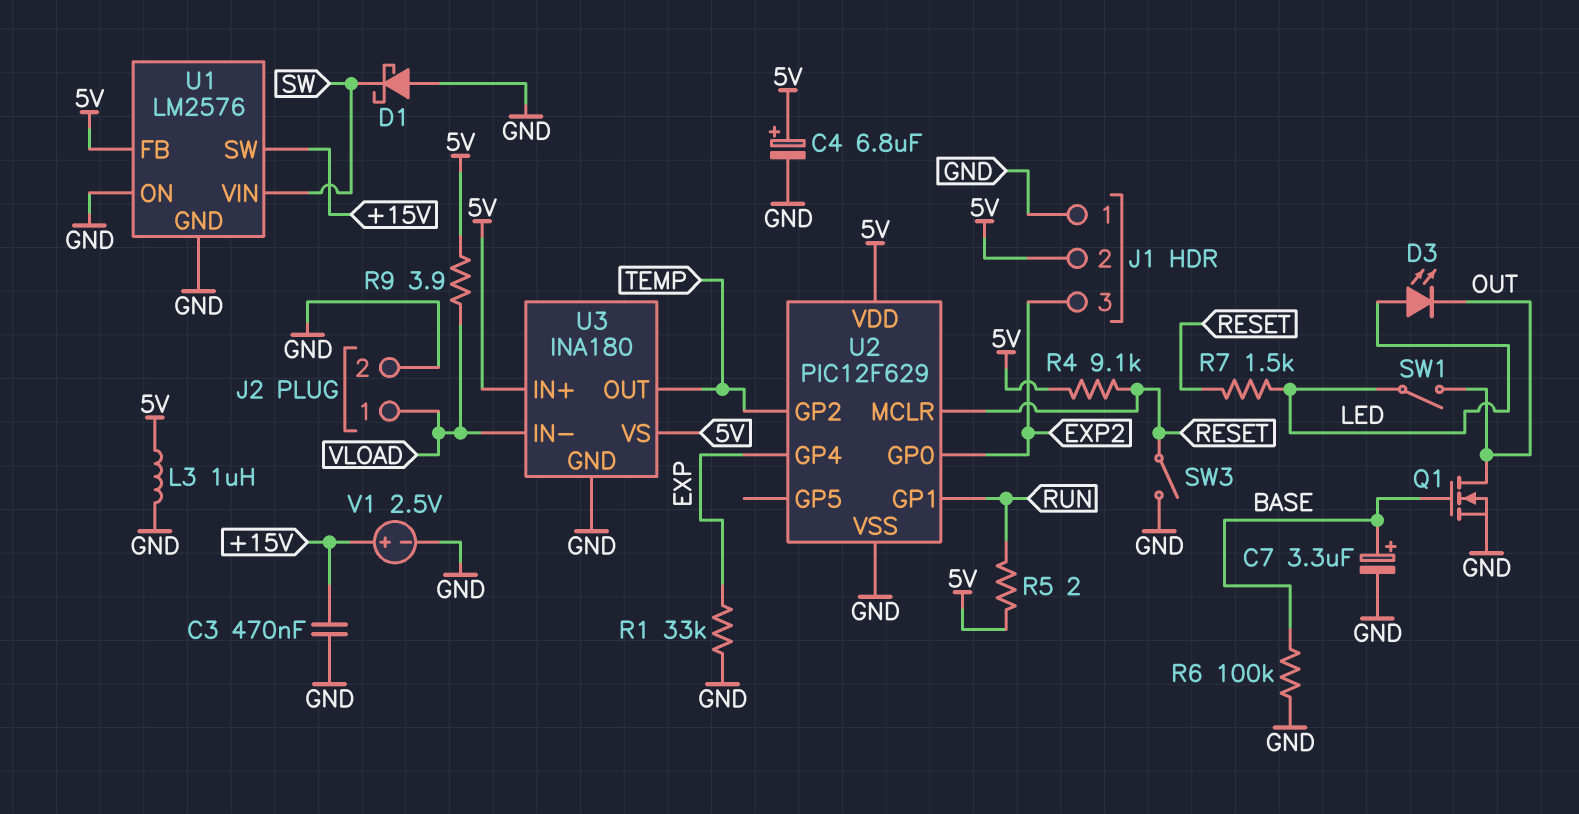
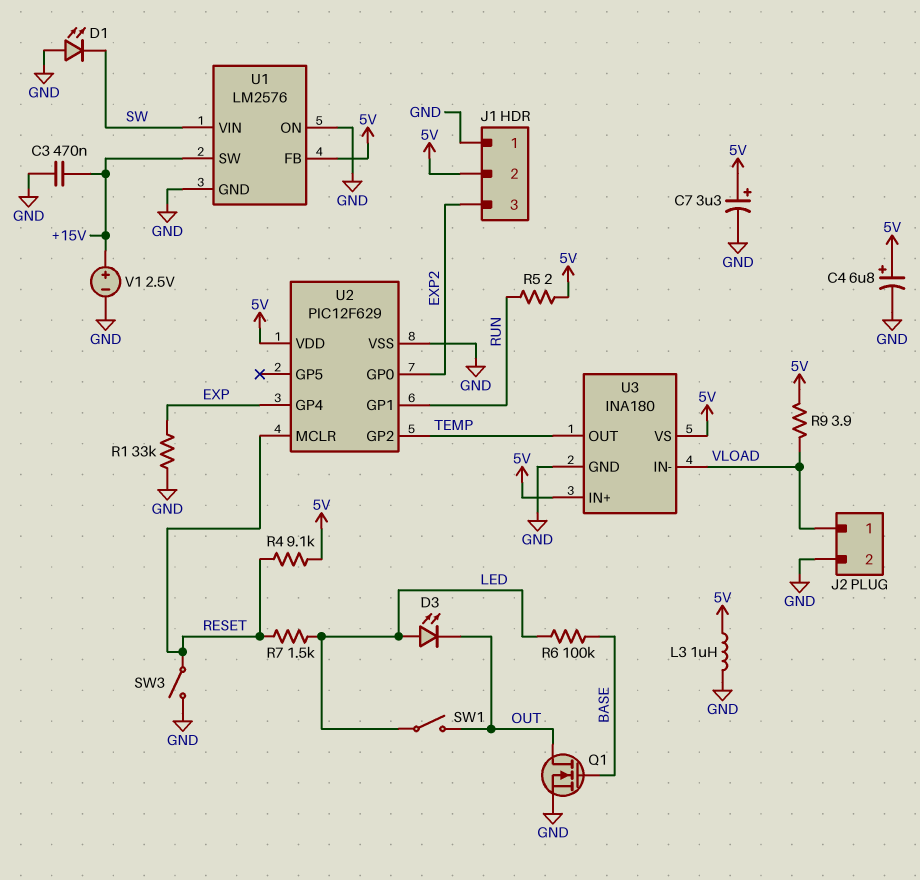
C7: 3.3uF (plus BASE, minus GND) -> 3.3uF (plus 5V, minus GND)
D1: schottky (A GND, K SW) -> LED (A GND, K SW)
R6: 100k (BASE, GND) -> 100k (BASE, LED)

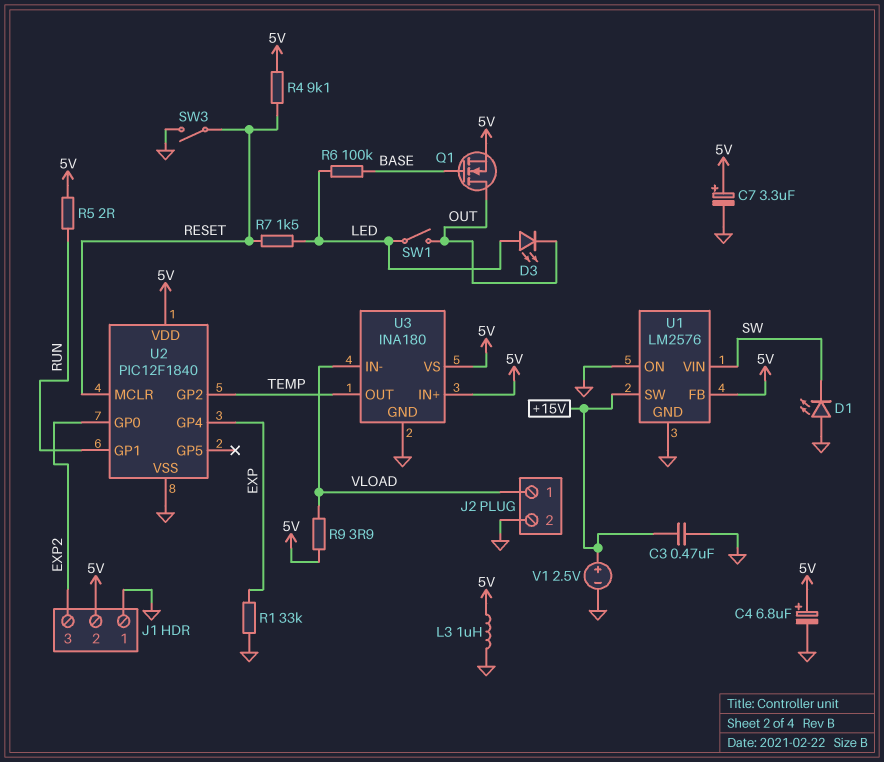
Q1: NMOS (G BASE, D OUT, S GND) -> NMOS (G BASE, D OUT, S 5V)
U2: PIC12F629 -> PIC12F1840

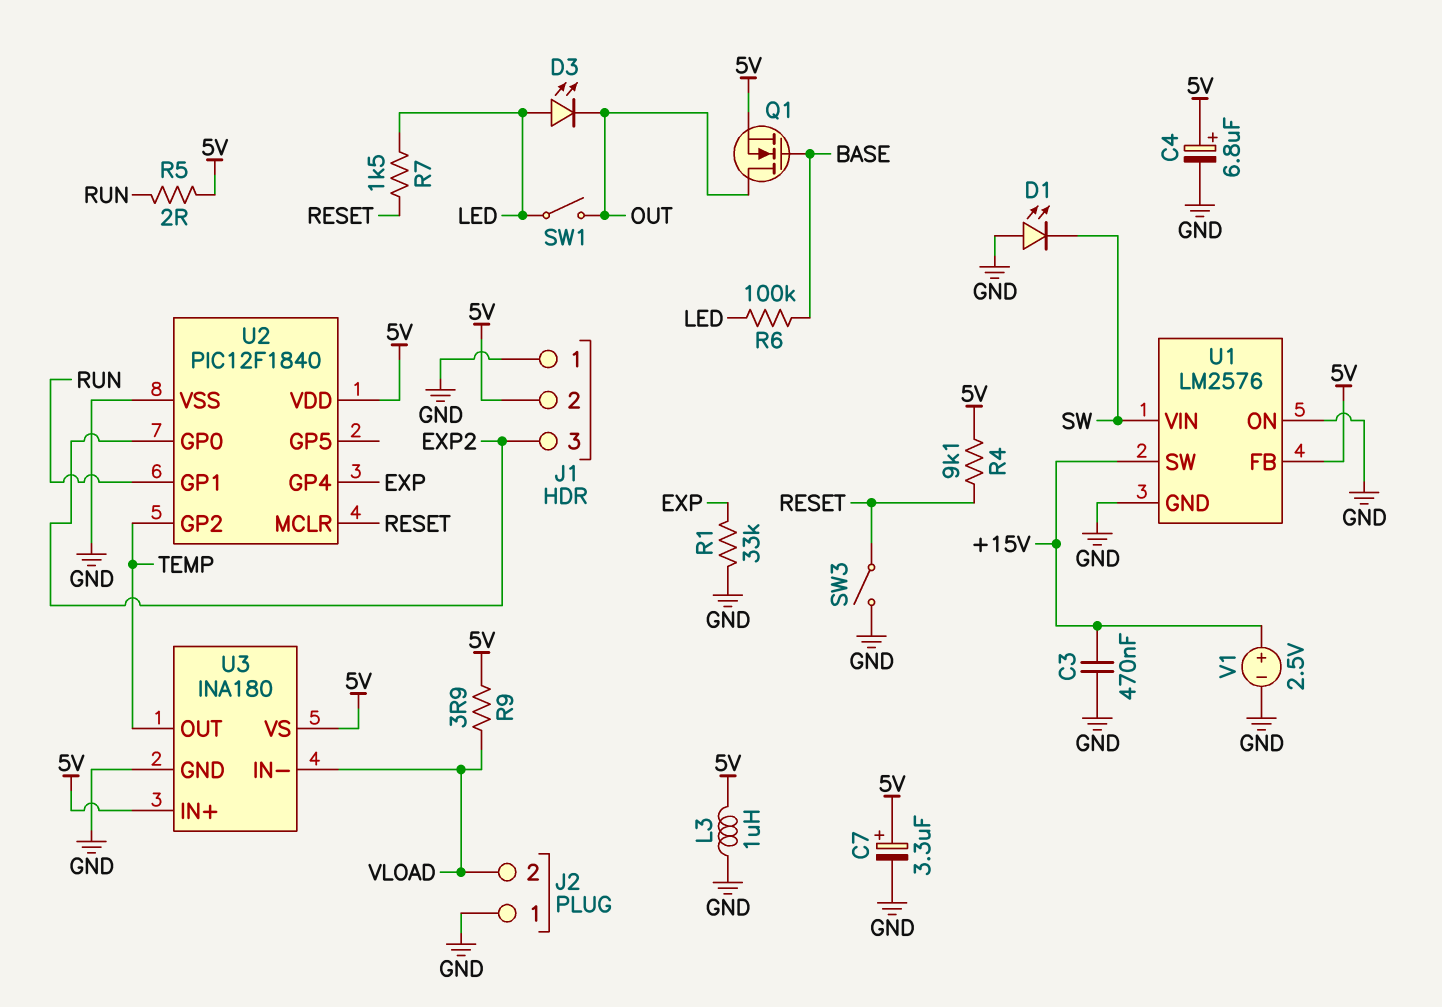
J2 pin 1: VLOAD -> GND
J2 pin 2: GND -> VLOAD

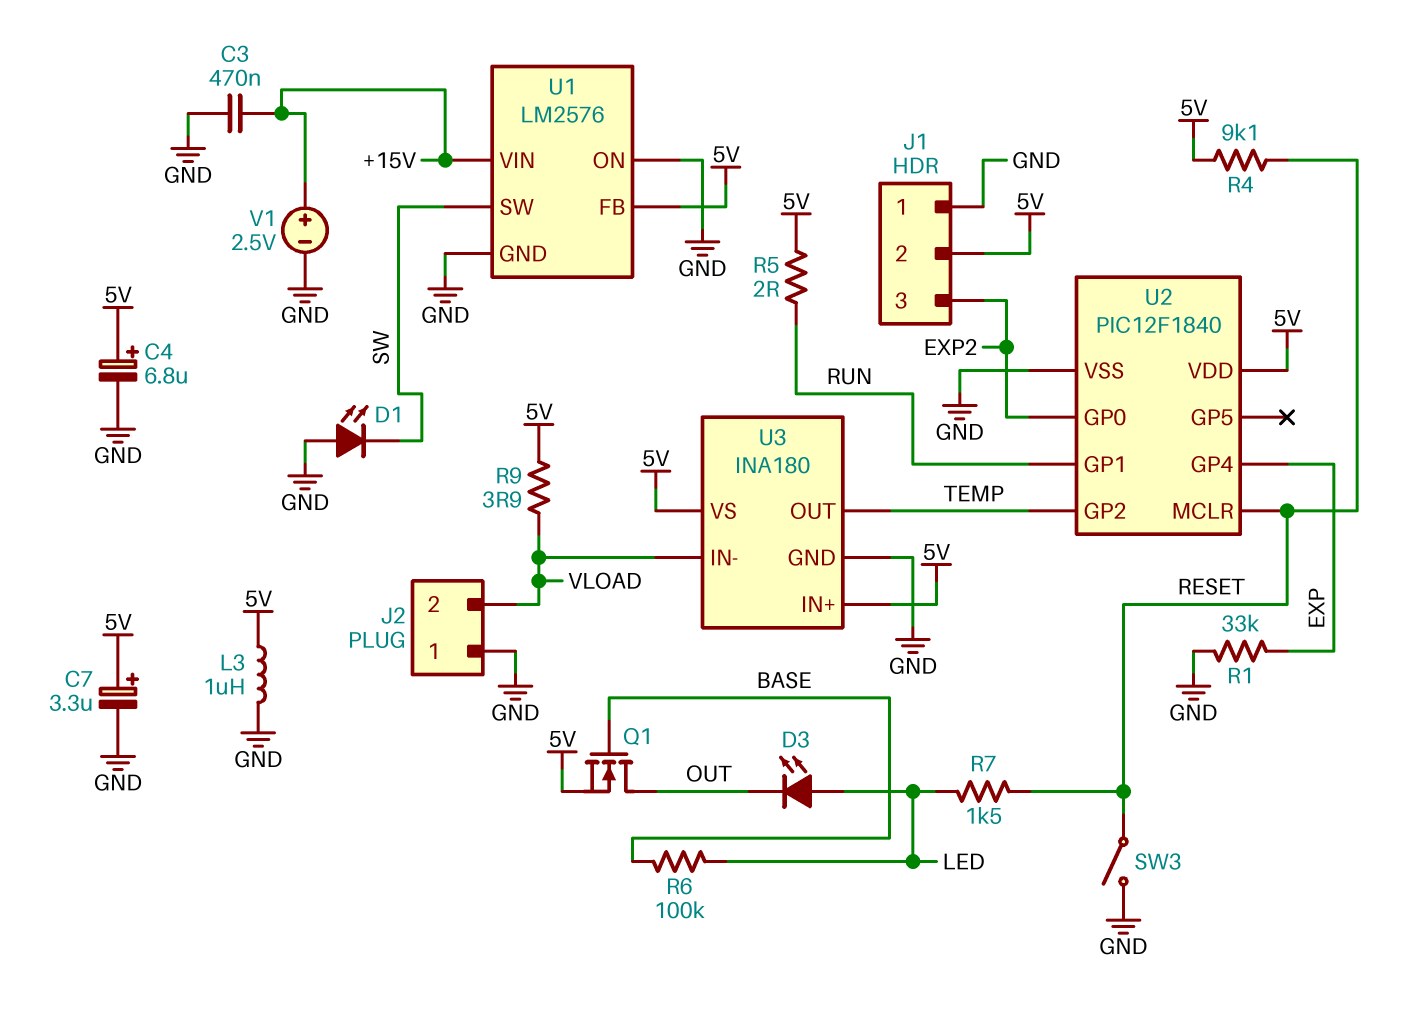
SW1: switch (LED, OUT) -> none
U1 pin SW: +15V -> SW
U1 pin VIN: SW -> +15V

